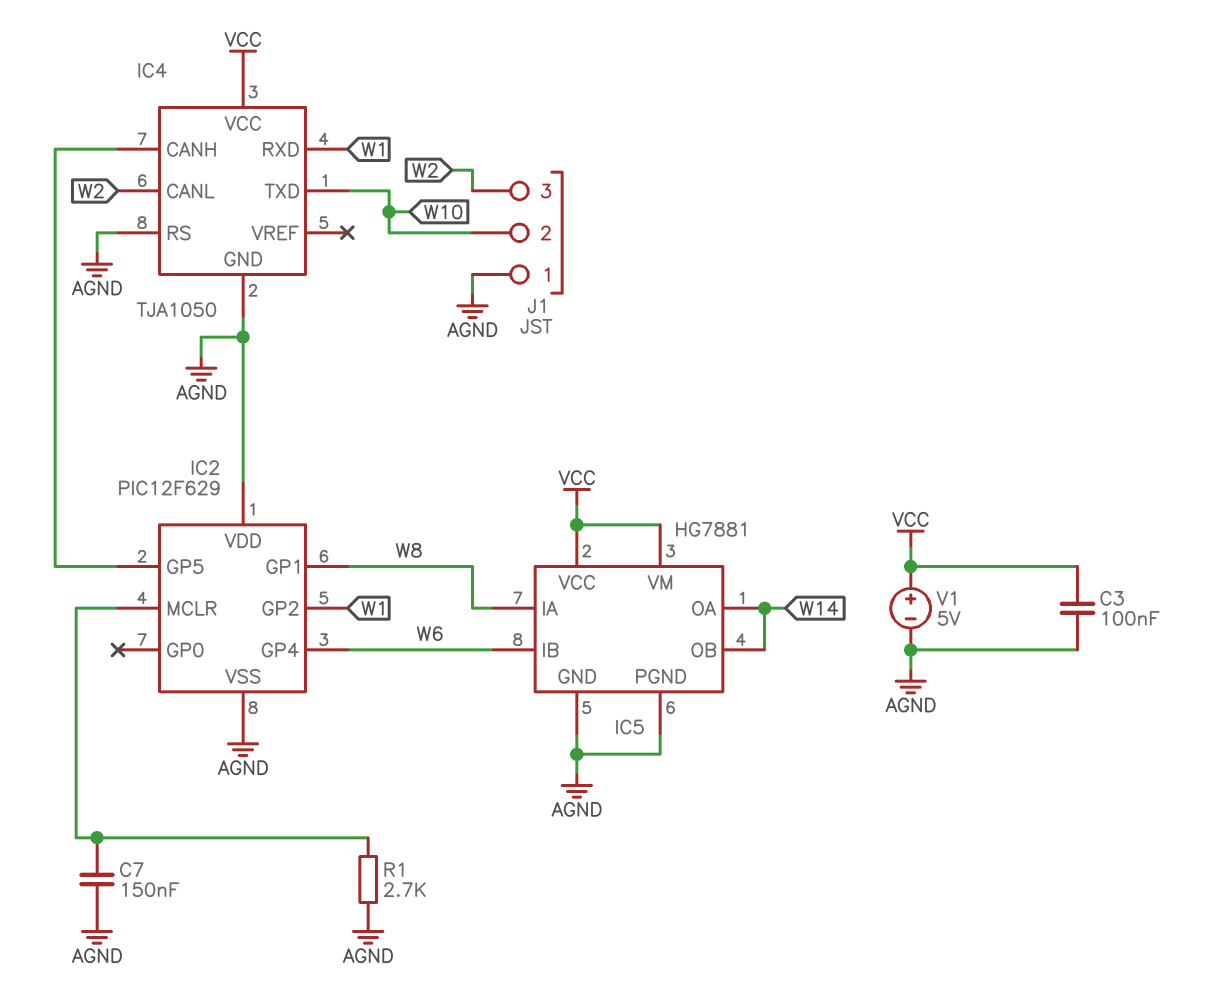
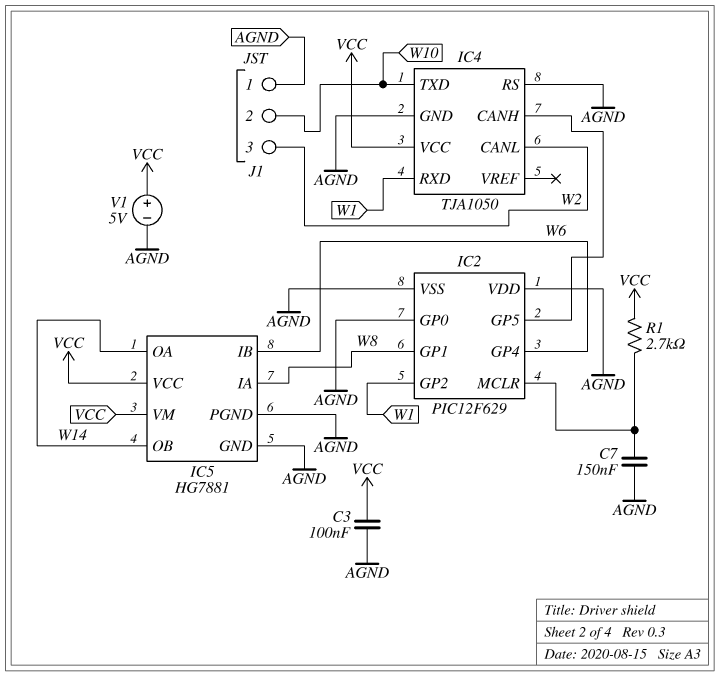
IC2 pin GP0: none -> AGND
R1: 2.7k (AGND, IC2/MCLR) -> 2.7k (IC2/MCLR, VCC)

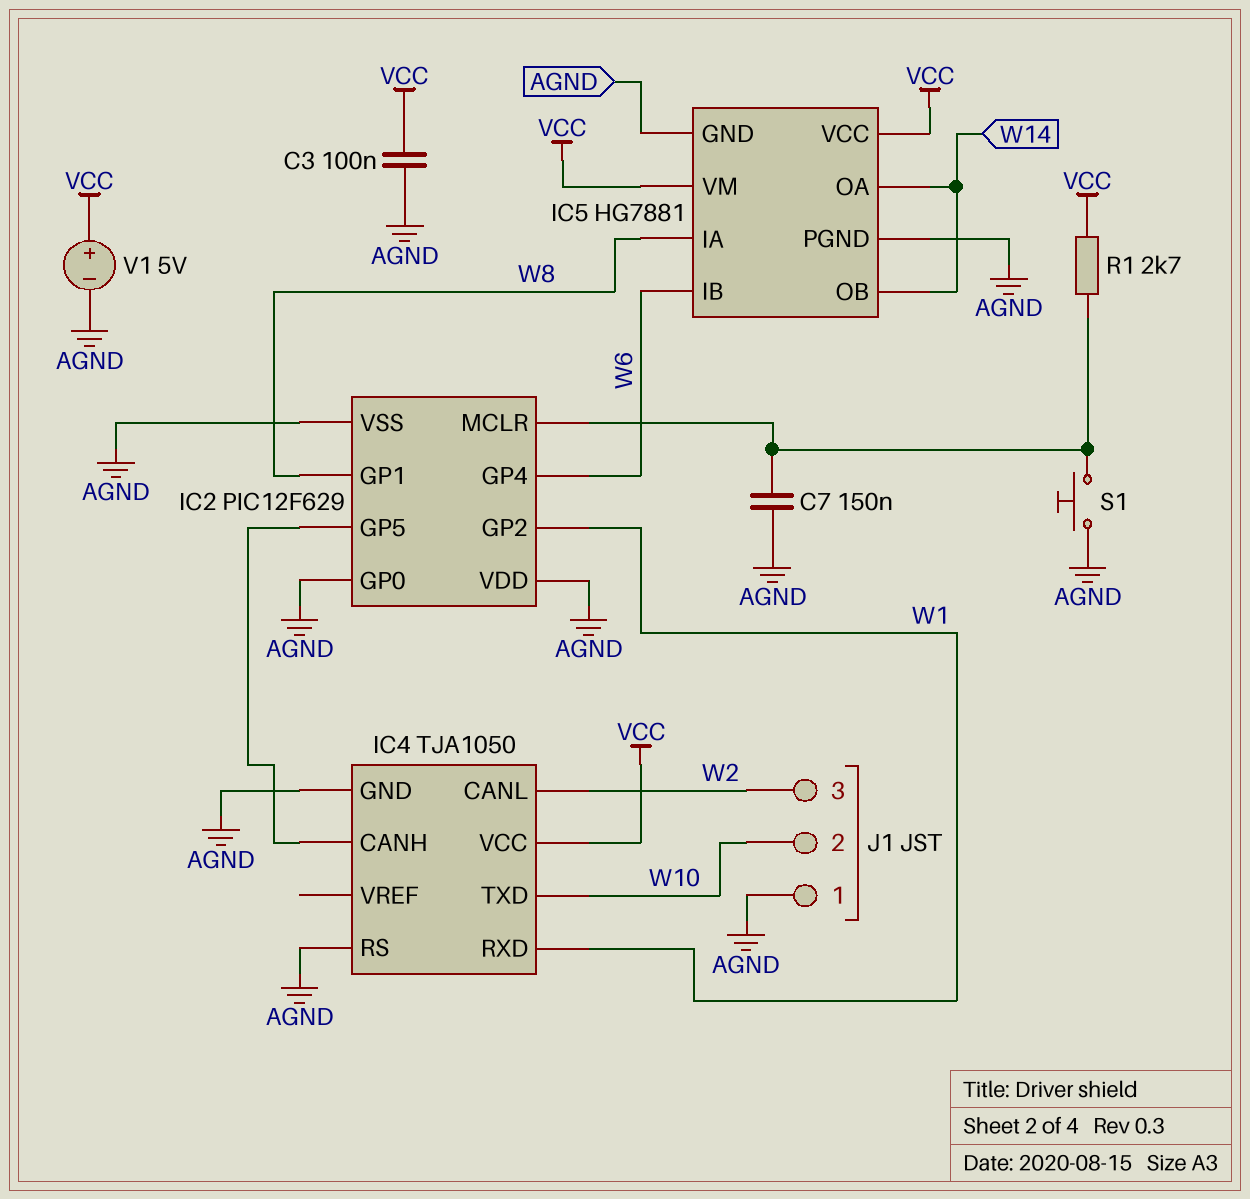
S1: none -> button (AGND, IC2/MCLR)

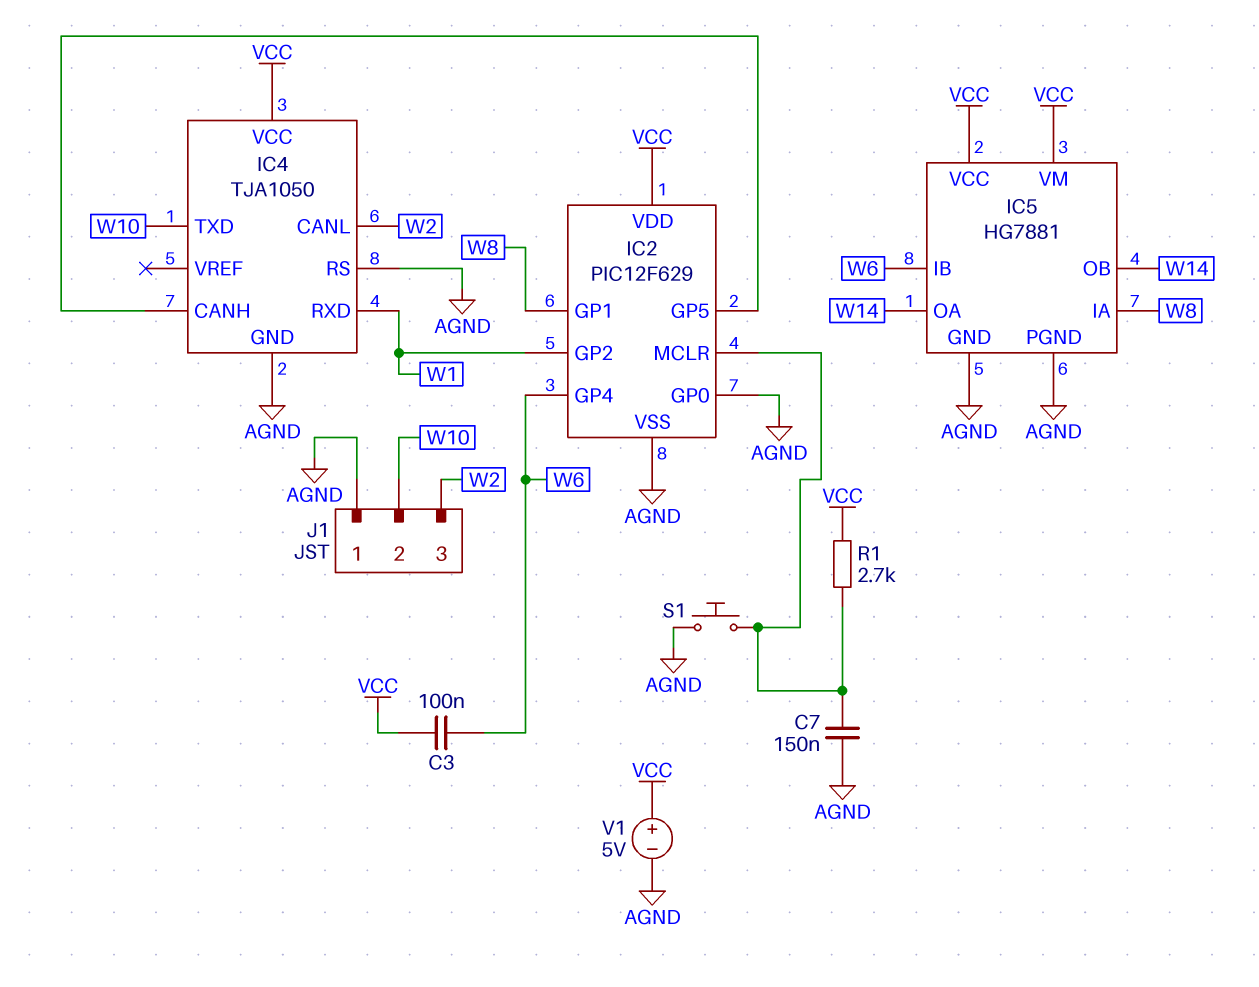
C3: 100nF (AGND, VCC) -> 100nF (VCC, W6)
IC2 pin VDD: AGND -> VCC

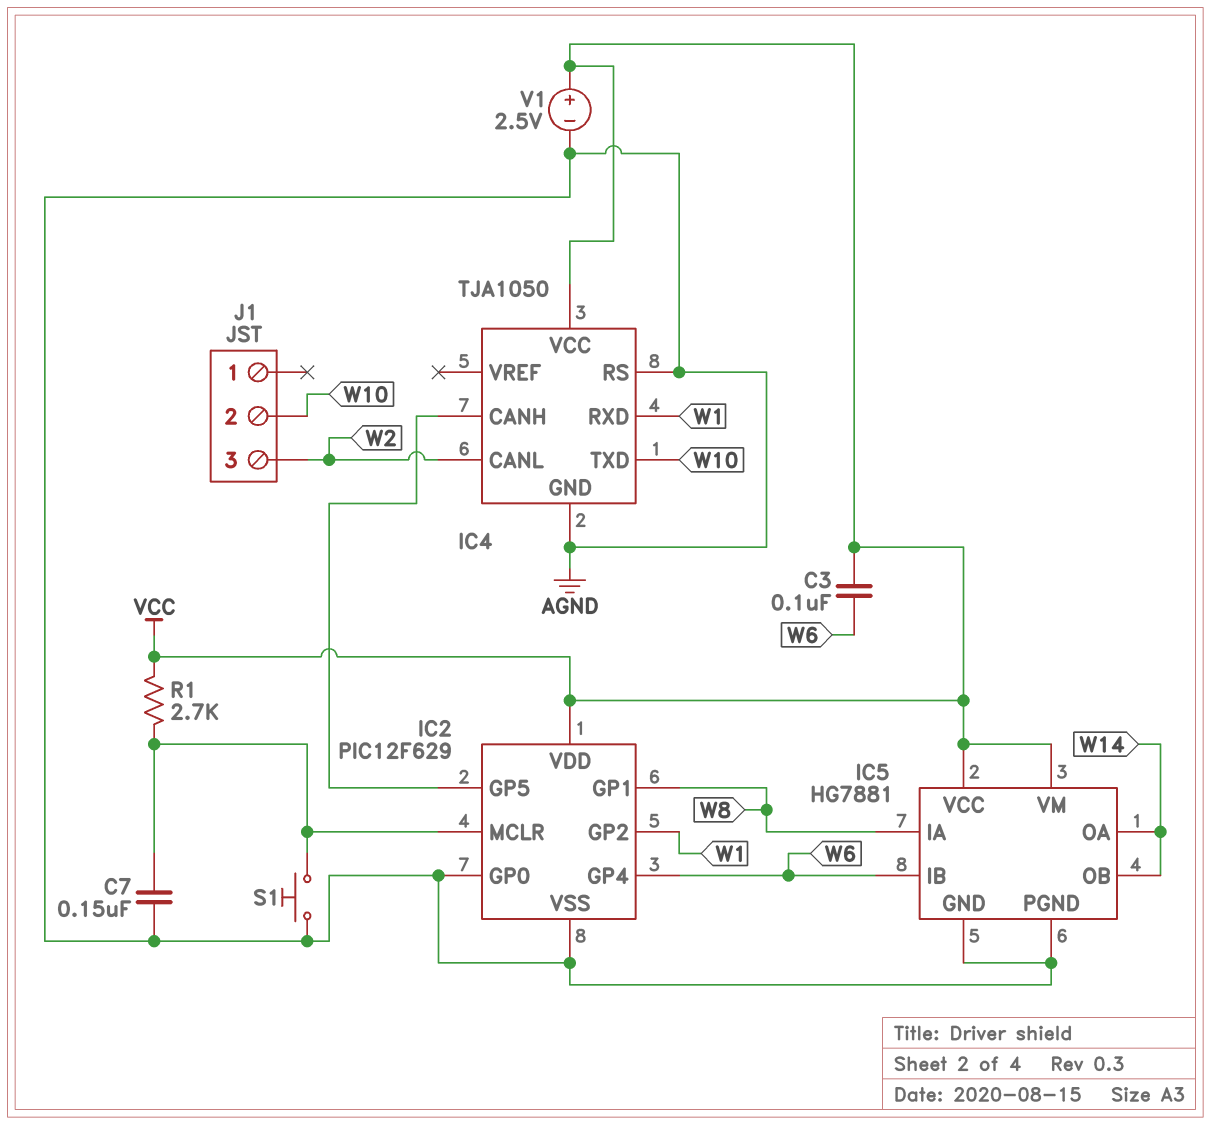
J1 pin 1: AGND -> none
V1: 5V (plus VCC, minus AGND) -> 2.5V (plus VCC, minus AGND)

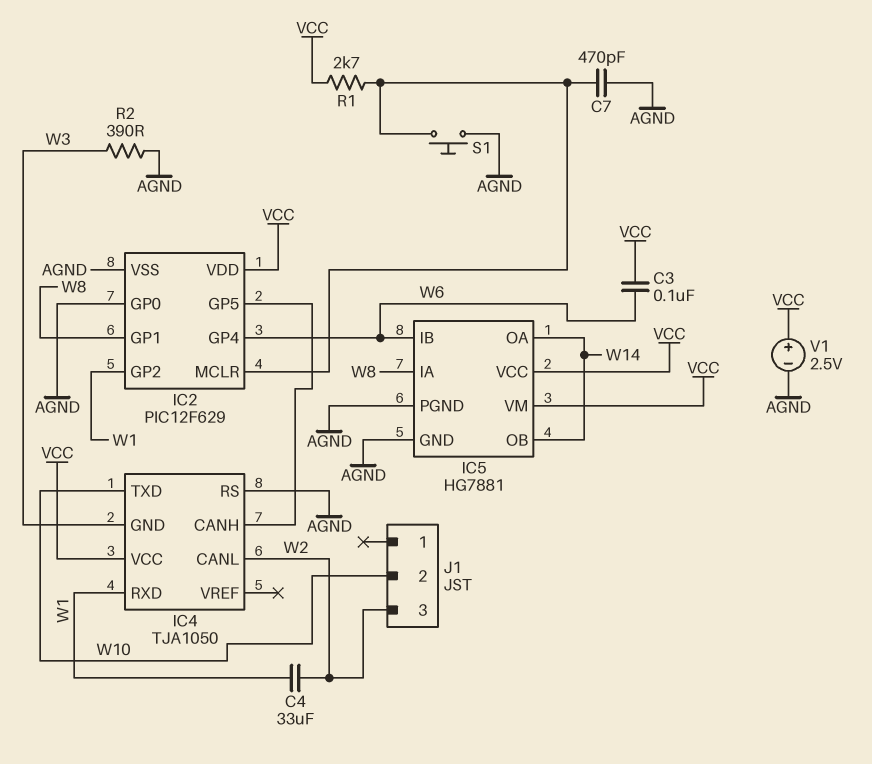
C4: none -> 33uF (W1, W2)
C7: 150nF (AGND, IC2/MCLR) -> 470pF (AGND, IC2/MCLR)
IC4 pin GND: AGND -> W3
R2: none -> 390 (AGND, W3)

